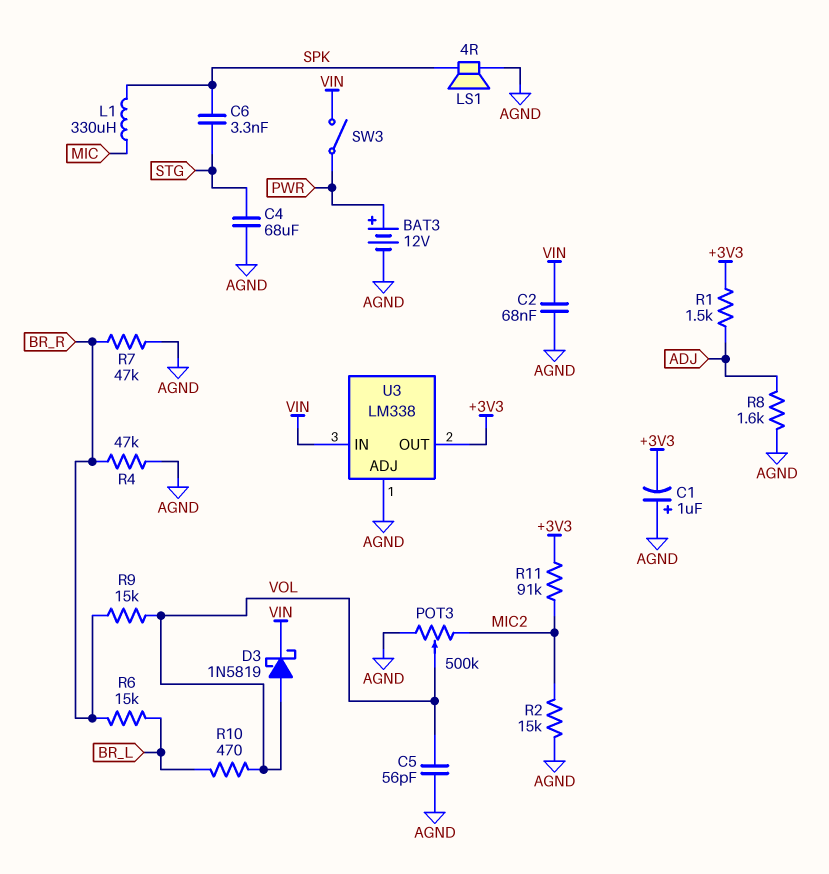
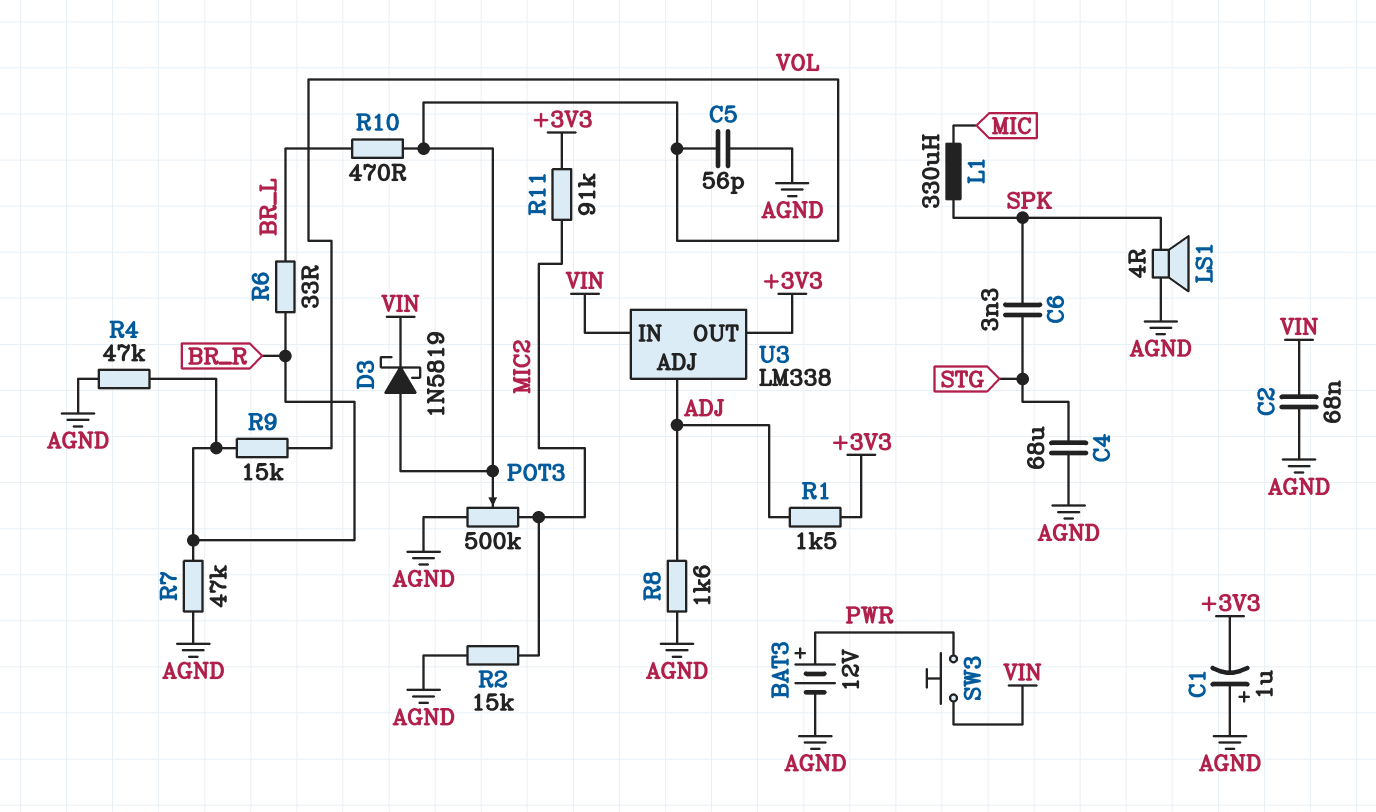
R6: 15k (BR_L, BR_R) -> 33 (BR_L, BR_R)
SW3: switch (PWR, VIN) -> button (PWR, VIN)
U3 pin ADJ: AGND -> ADJ

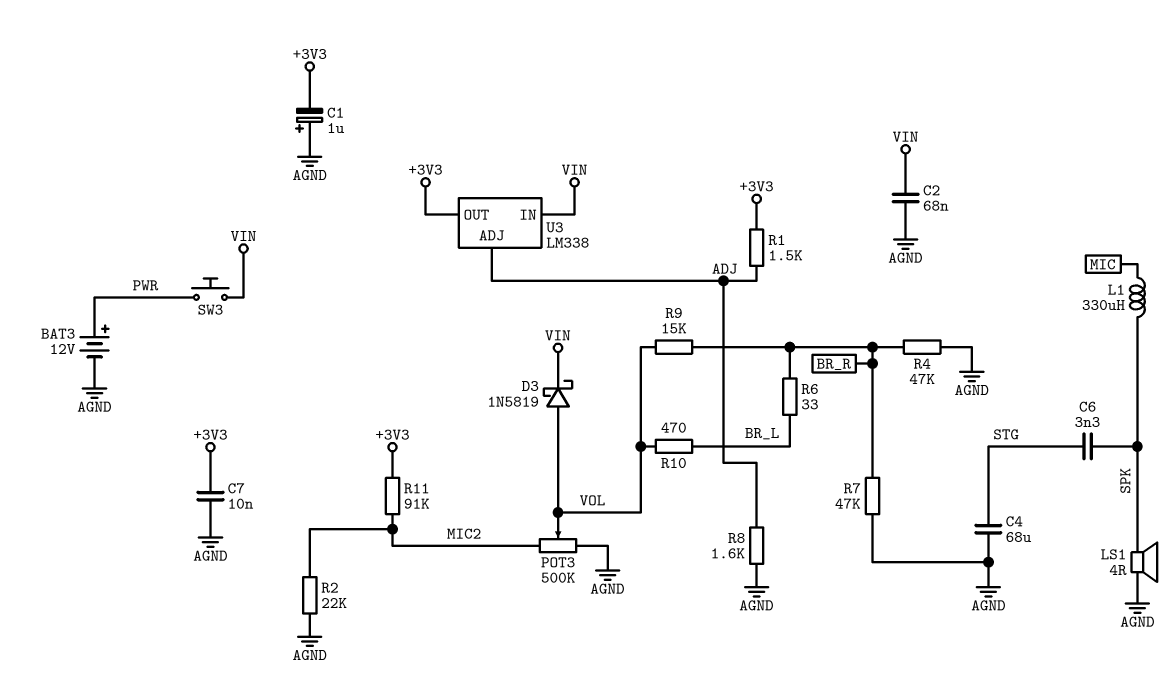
C5: 56pF (AGND, VOL) -> none
C7: none -> 10nF (+3V3, AGND)
R2: 15k (AGND, MIC2) -> 22k (AGND, MIC2)

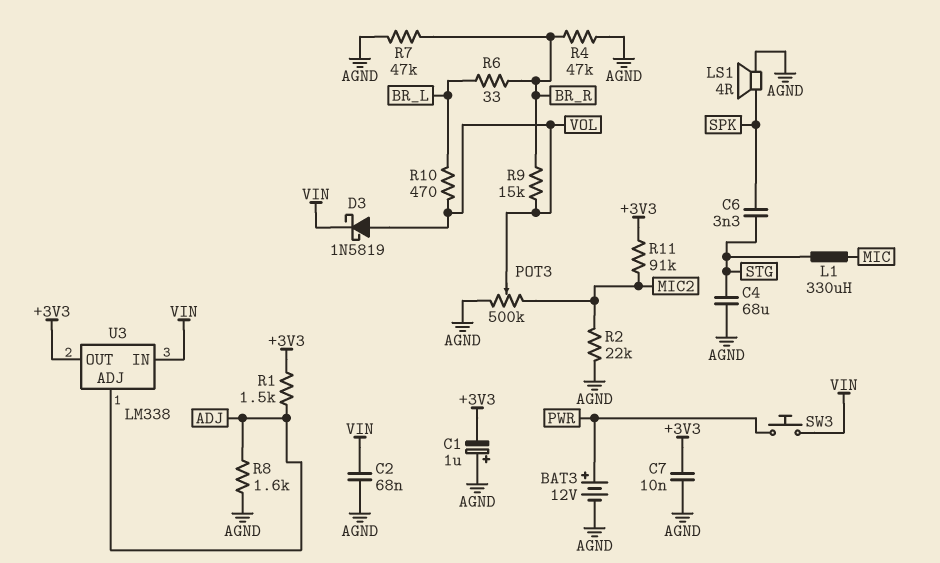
L1: 330uH (MIC, SPK) -> 330uH (MIC, STG)

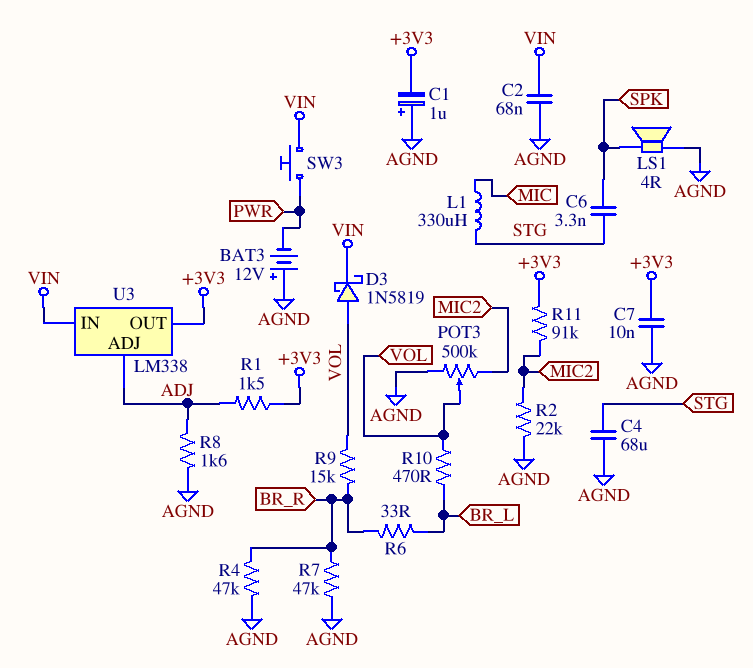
BAT3: 12V (plus PWR, minus AGND) -> 12V (plus AGND, minus PWR)

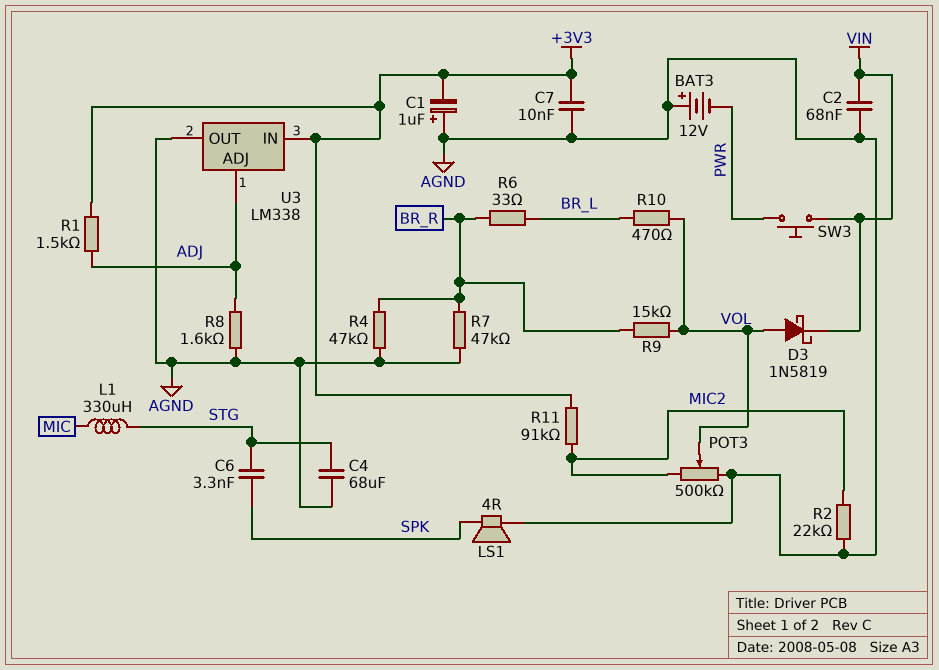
U3 pin IN: VIN -> +3V3
U3 pin OUT: +3V3 -> AGND

